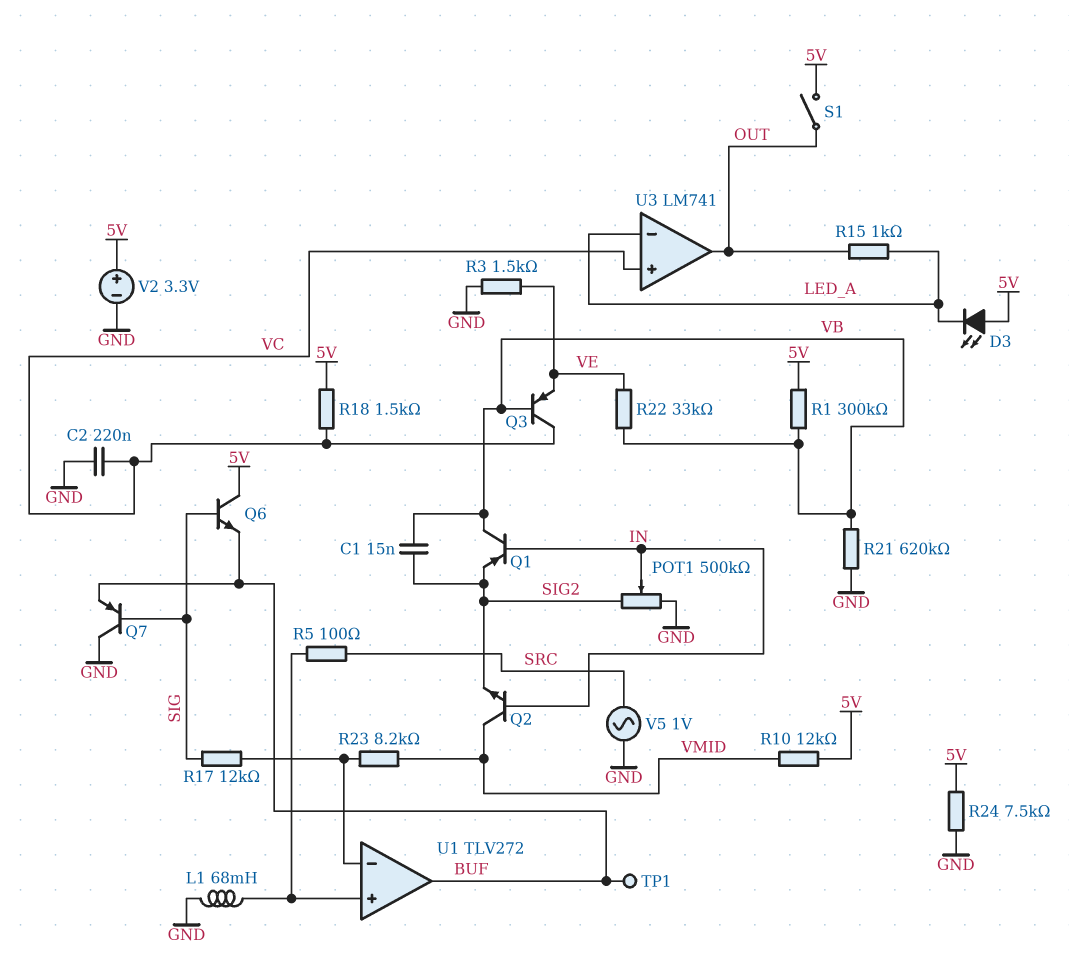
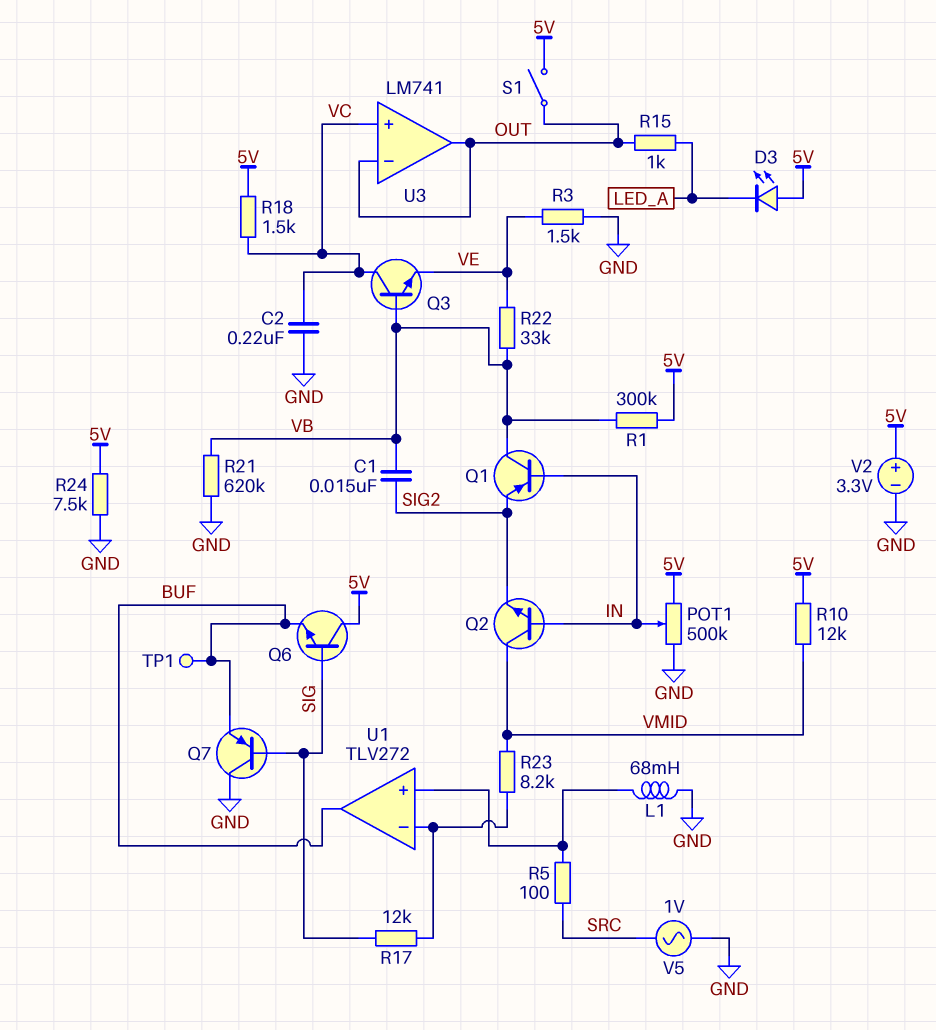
POT1: 500k (GND, SIG2, wiper IN) -> 500k (5V, GND, wiper IN)
Q3: PNP (B VB, C VC, E VE) -> NPN (B VB, C VC, E VE)
U3 pin in-: LED_A -> OUT

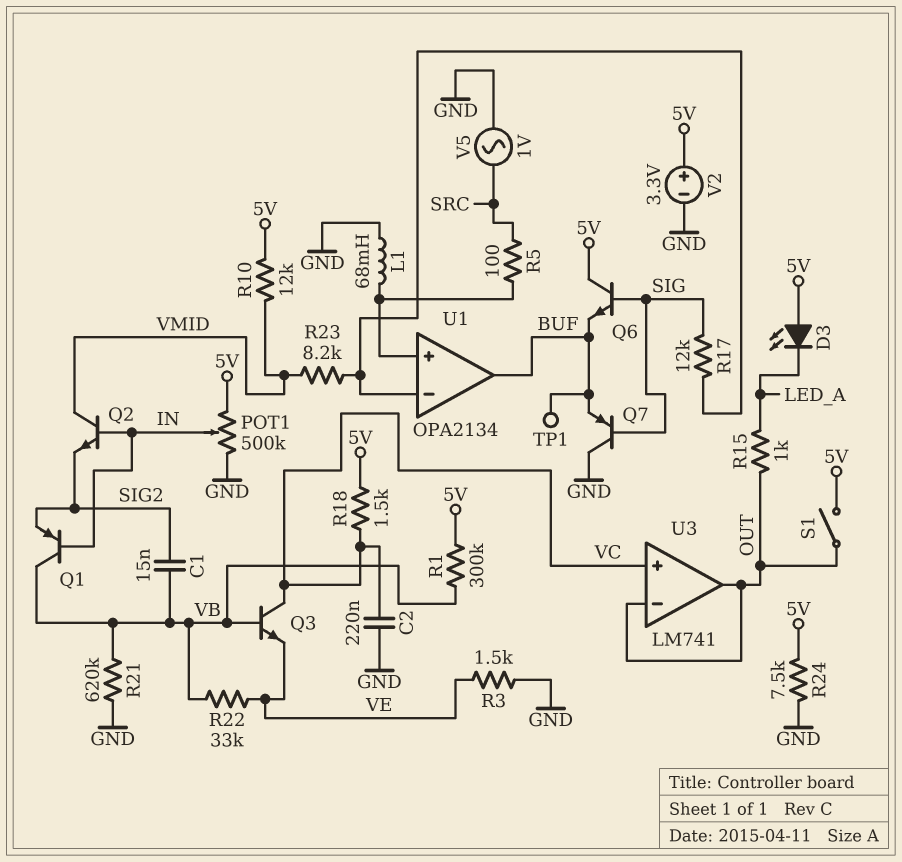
U1: TLV272 -> OPA2134

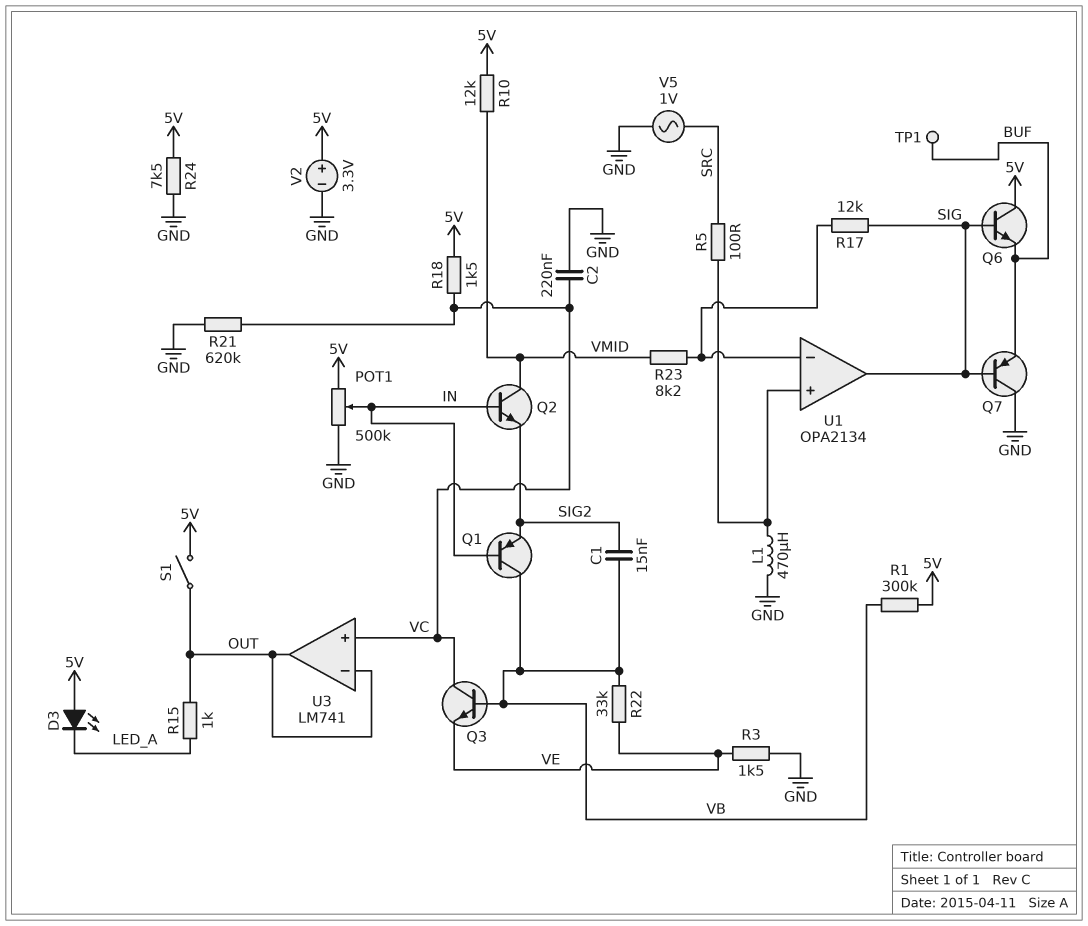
L1: 68mH (GND, U1/in+) -> 470uH (GND, U1/in+)
R21: 620k (GND, VB) -> 620k (GND, VC)
U1 pin out: BUF -> SIG

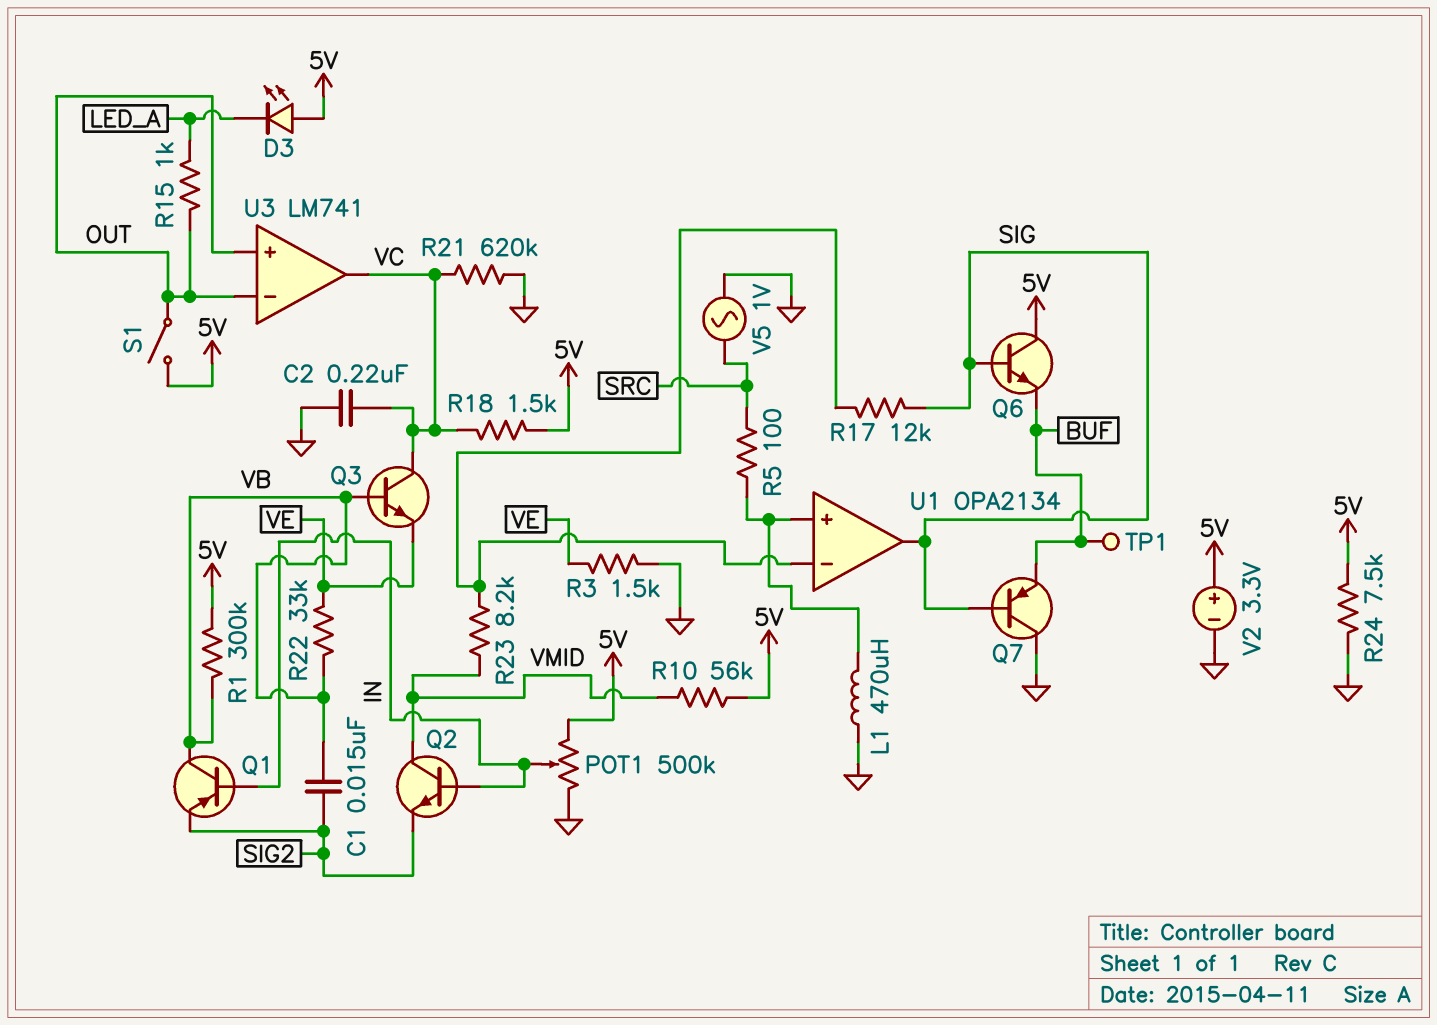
R10: 12k (5V, VMID) -> 56k (5V, VMID)
U3 pin in+: VC -> OUT
U3 pin out: OUT -> VC

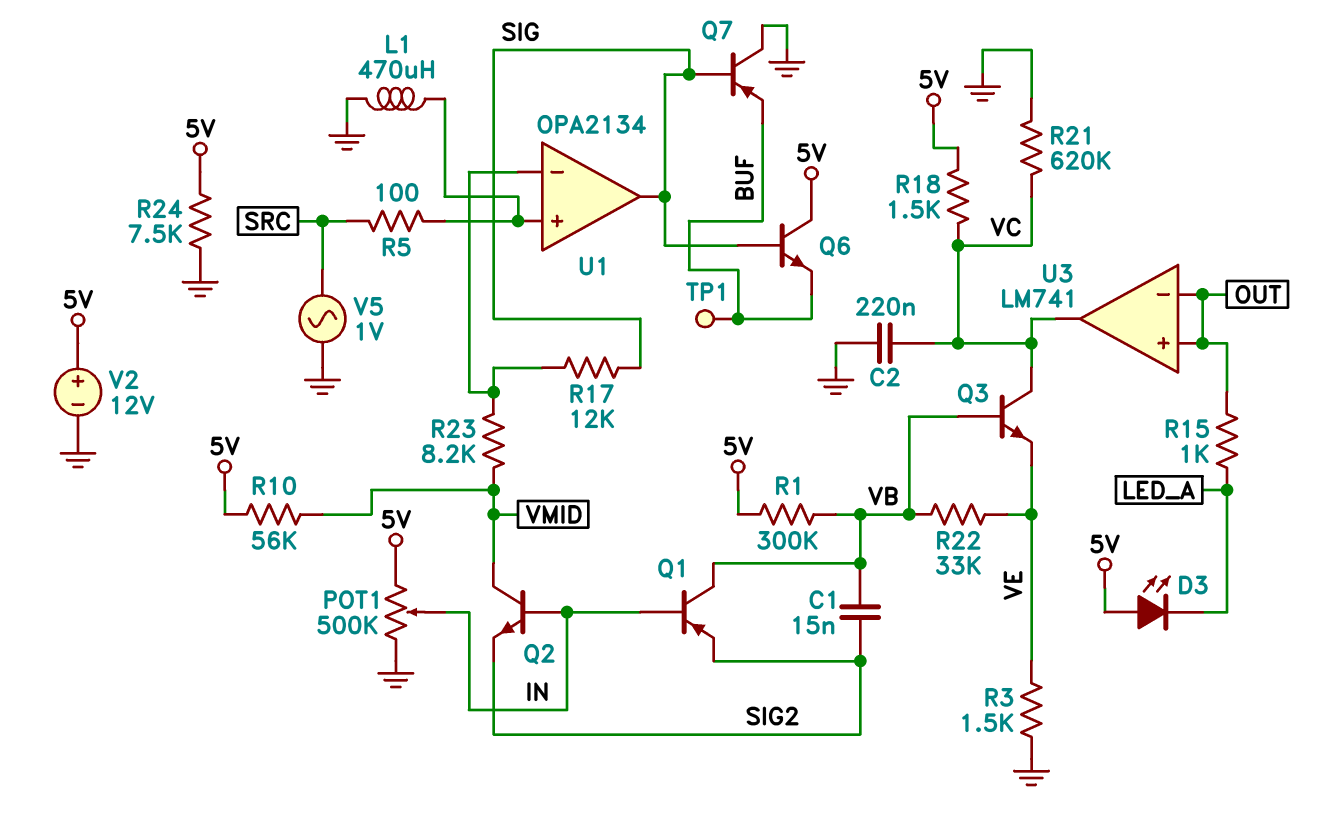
S1: switch (5V, OUT) -> none
V2: 3.3V (plus 5V, minus GND) -> 12V (plus 5V, minus GND)

